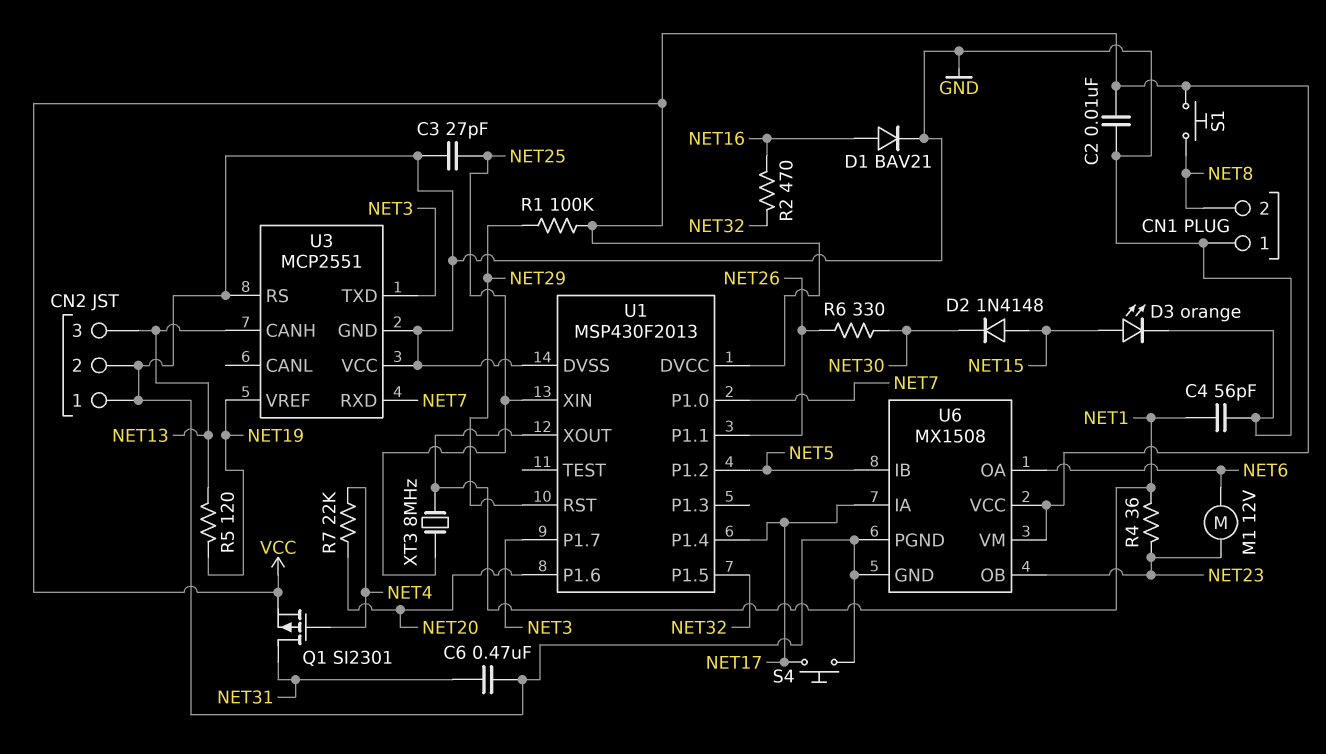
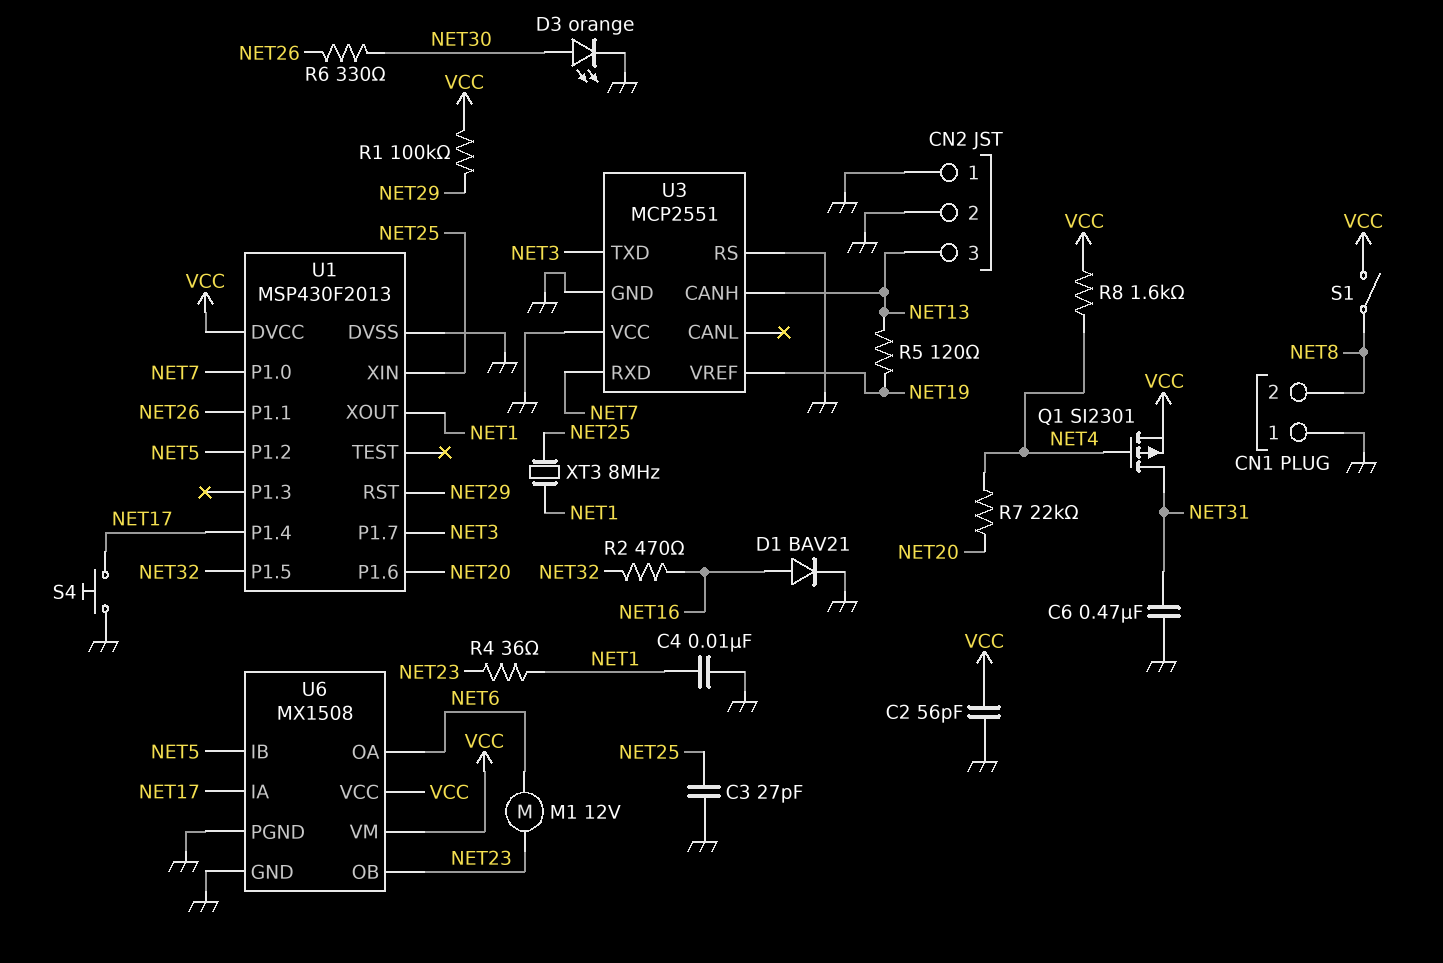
C2: 10nF (GND, VCC) -> 56pF (GND, VCC)
C4: 56pF (GND, NET1) -> 10nF (GND, NET1)
D2: diode 1N4148 (A NET15, K NET30) -> none
D3: LED orange (A NET15, K GND) -> LED orange (A NET30, K GND)
R8: none -> 1.6k (NET4, VCC)
S1: button (NET8, VCC) -> switch (NET8, VCC)

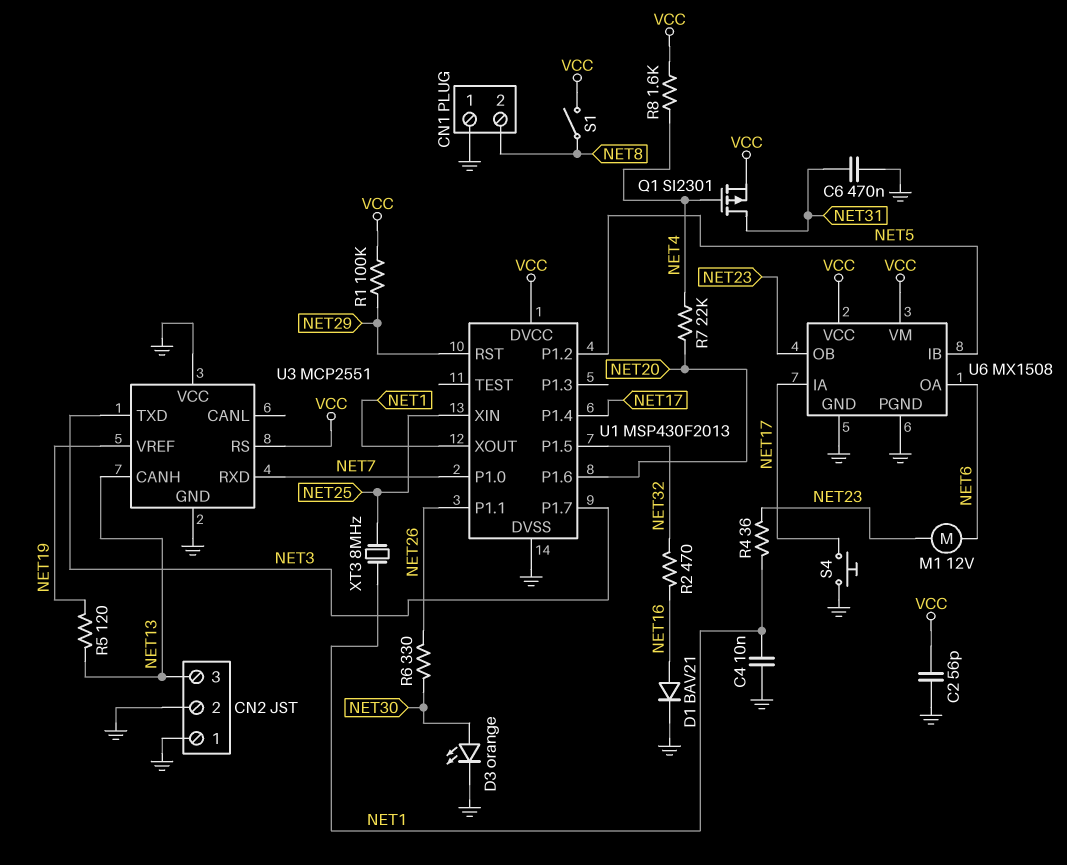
C3: 27pF (GND, NET25) -> none
U3 pin RS: GND -> VCC

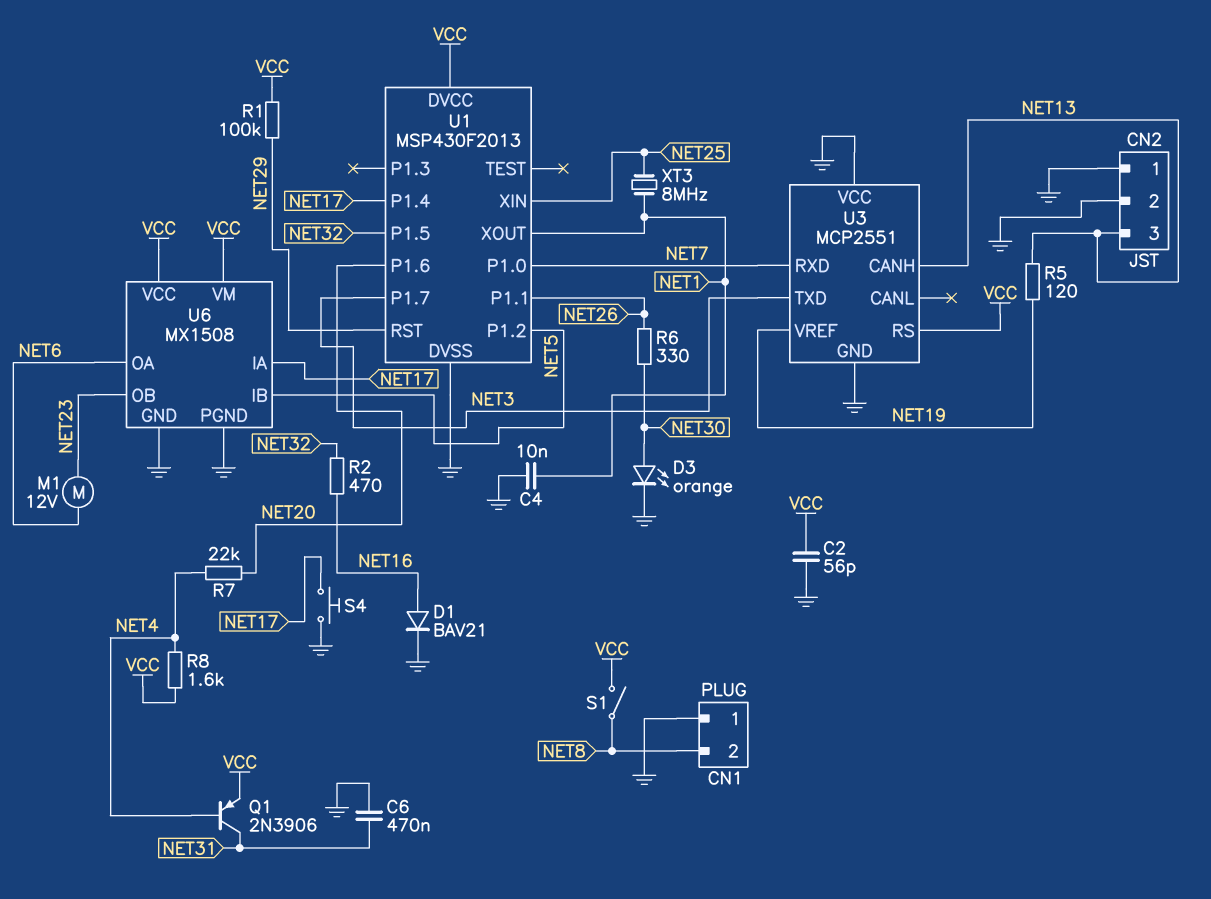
Q1: PMOS SI2301 (G NET4, D NET31, S VCC) -> PNP 2N3906 (B NET4, C NET31, E VCC)
R4: 36 (NET1, NET23) -> none

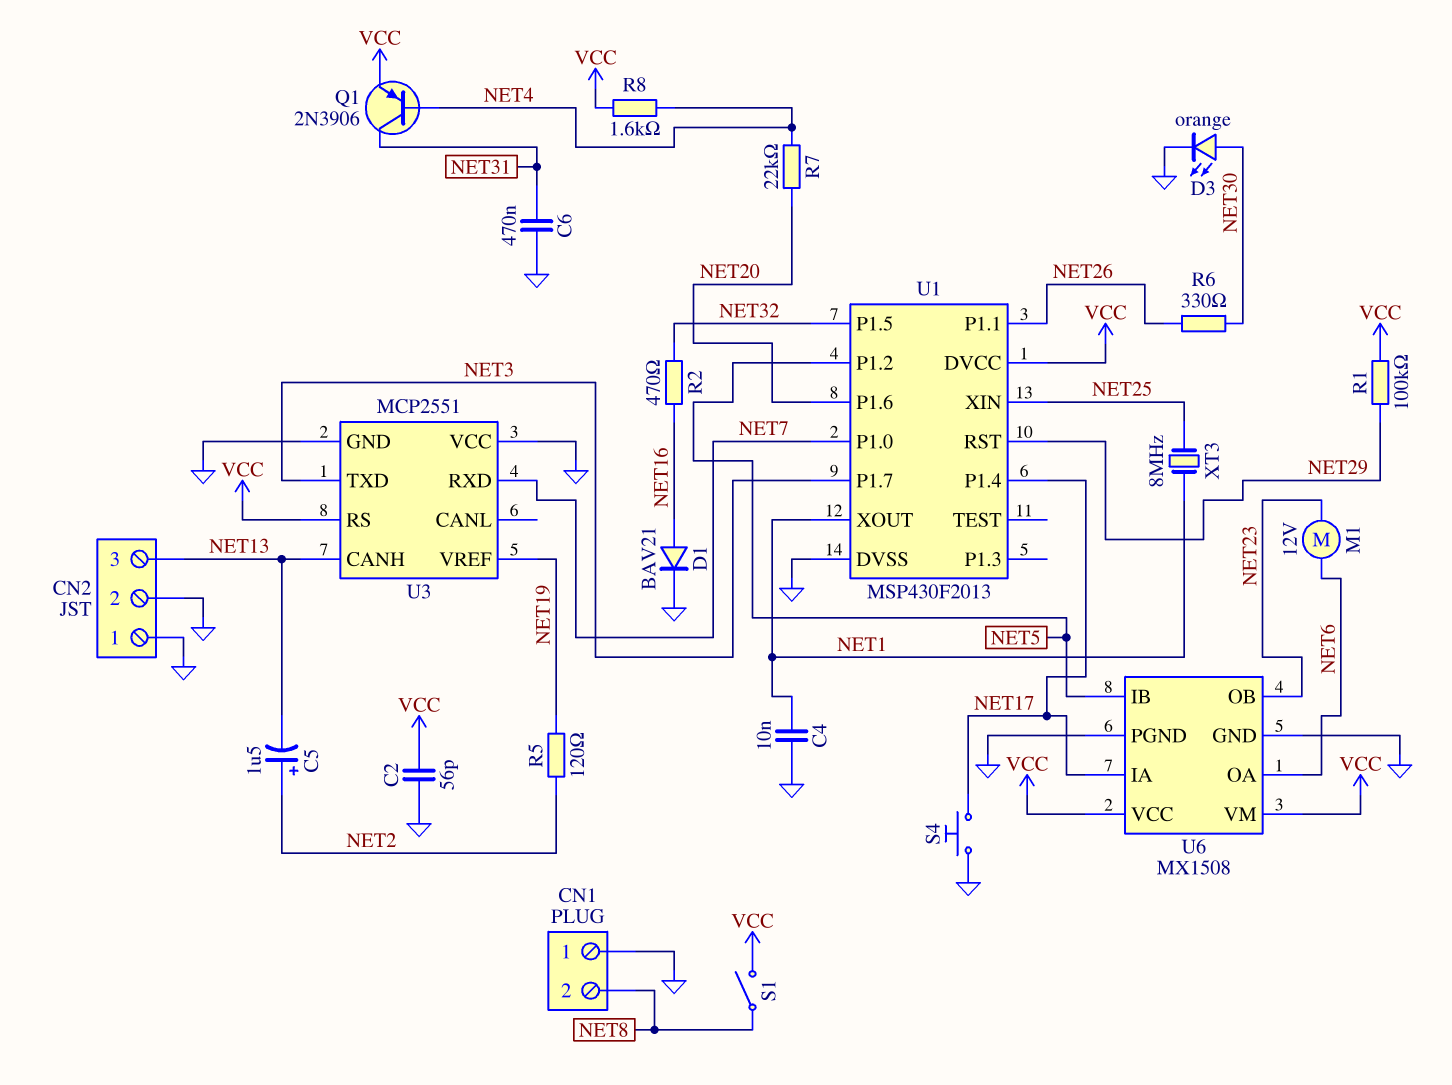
C5: none -> 1.5uF (plus NET2, minus NET13)
R5: 120 (NET13, NET19) -> 120 (NET2, NET19)

